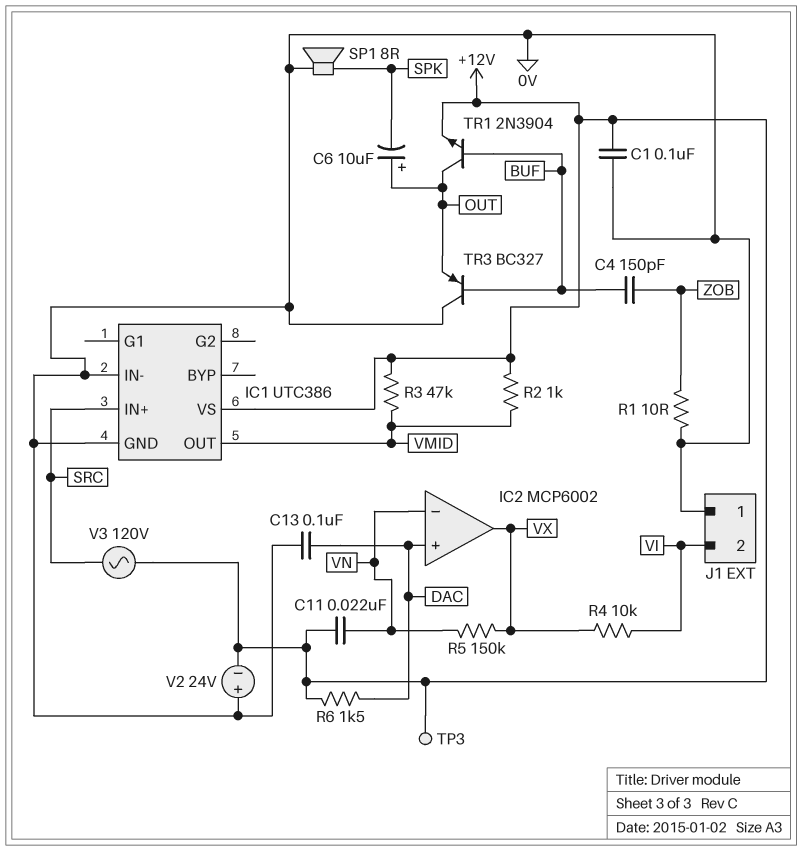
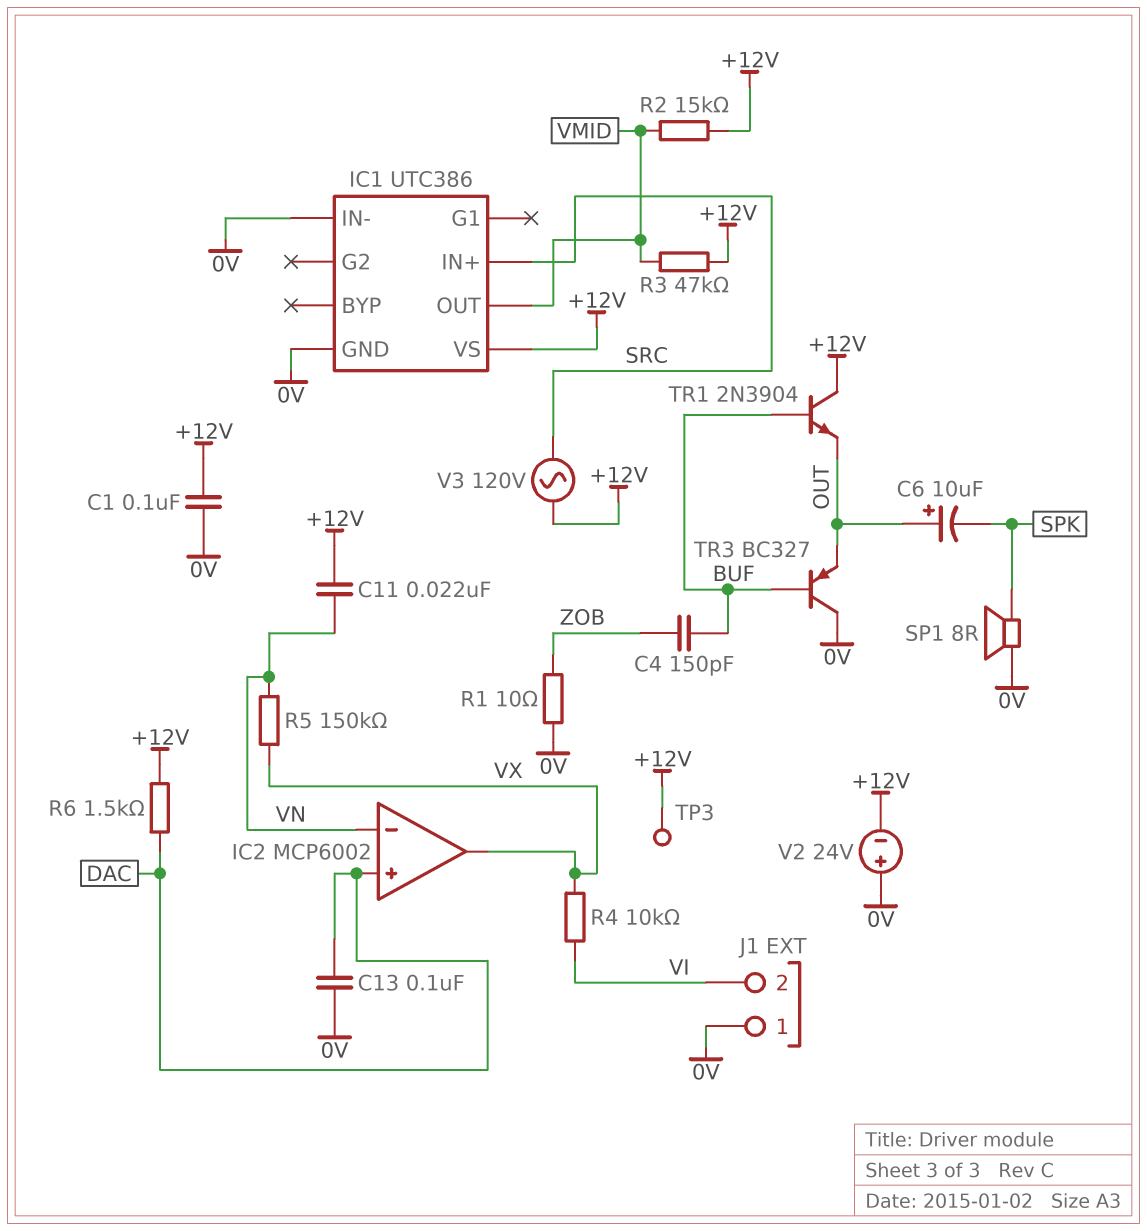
R2: 1k (+12V, VMID) -> 15k (+12V, VMID)
TR1: NPN 2N3904 (B BUF, C OUT, E +12V) -> NPN 2N3904 (B BUF, C +12V, E OUT)

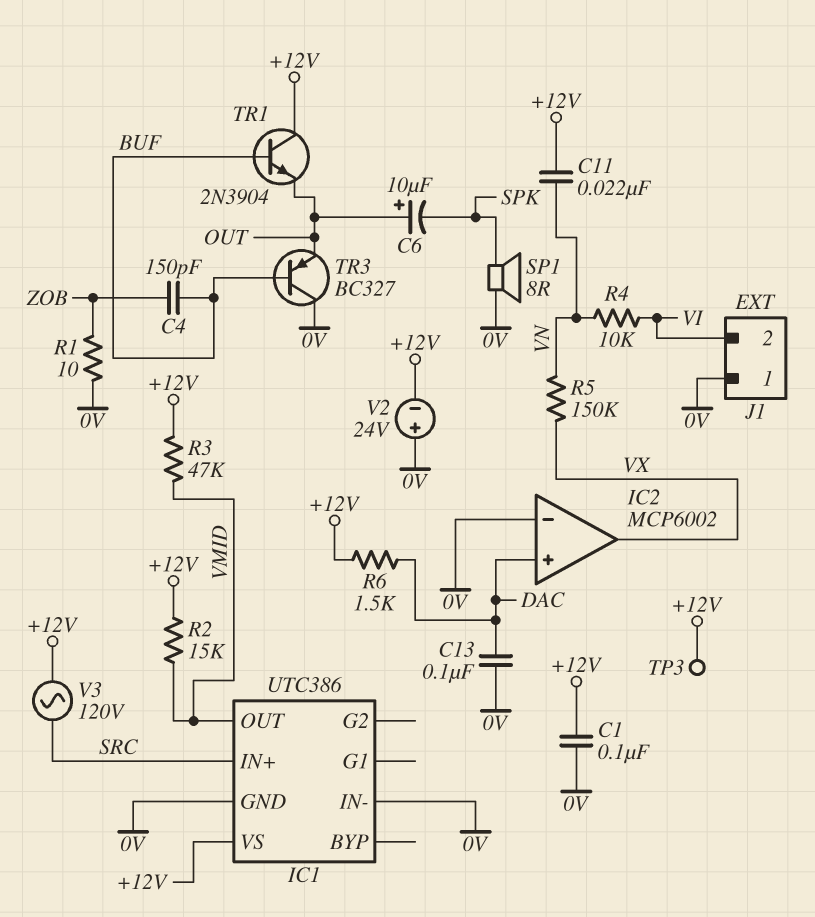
IC2 pin in-: VN -> 0V
R4: 10k (VI, VX) -> 10k (VI, VN)

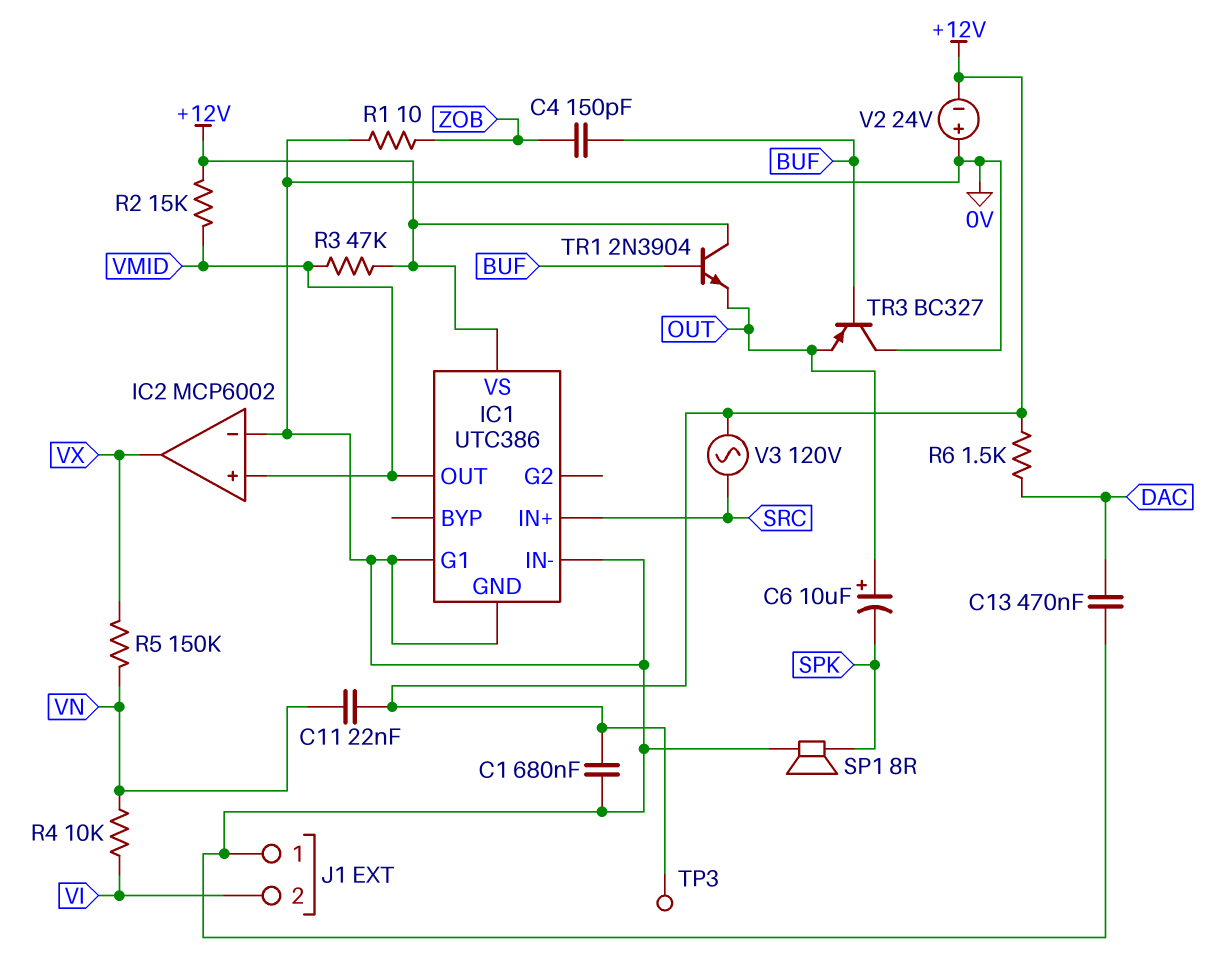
C1: 100nF (+12V, 0V) -> 680nF (+12V, 0V)
C13: 100nF (0V, DAC) -> 470nF (0V, DAC)
IC1 pin G1: none -> 0V
IC2 pin in+: DAC -> VMID

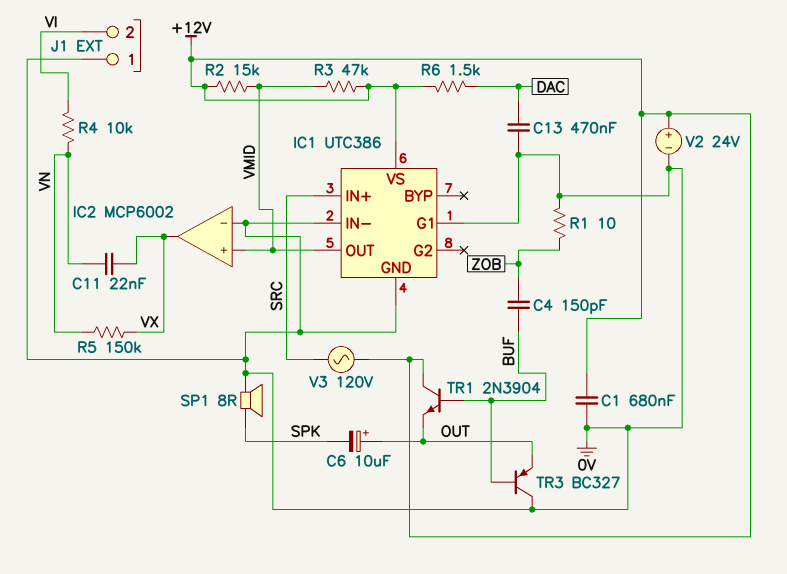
C11: 22nF (+12V, VN) -> 22nF (VN, VX)
TP3: test point (+12V) -> none
V2: 24V (plus 0V, minus +12V) -> 24V (plus +12V, minus 0V)

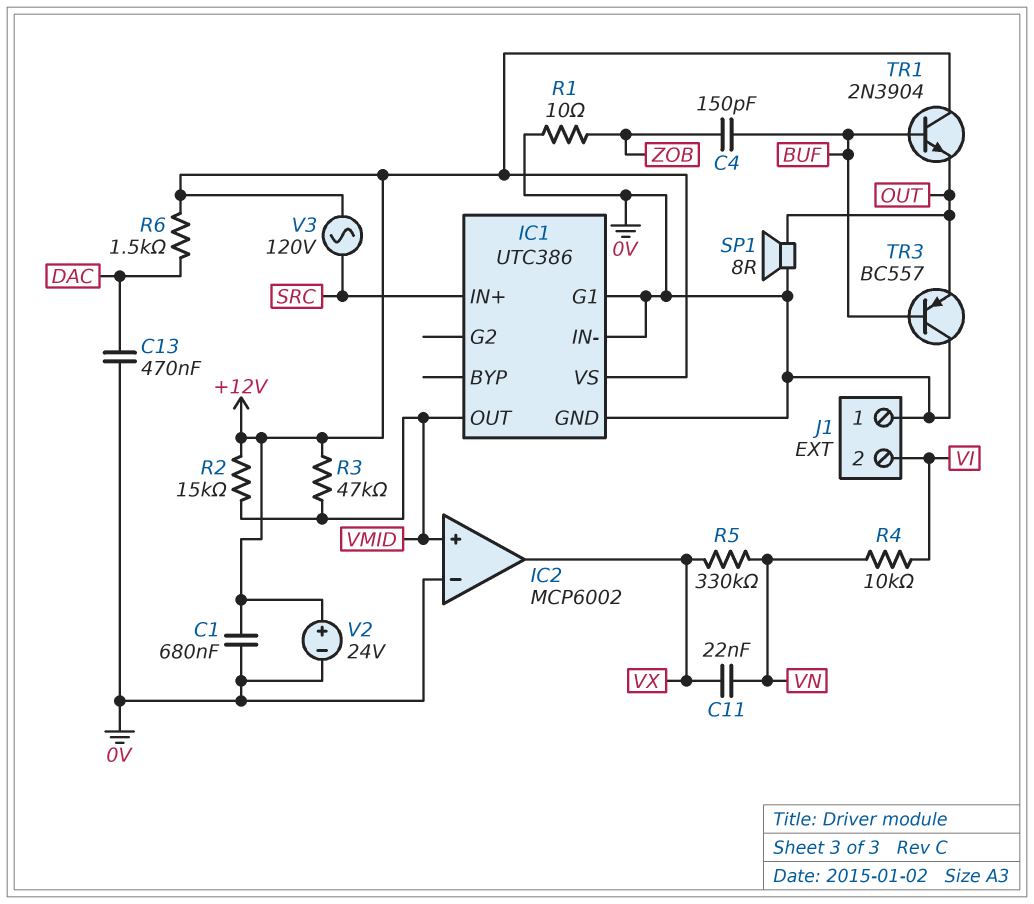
C6: 10uF (plus OUT, minus SPK) -> none
R5: 150k (VN, VX) -> 330k (VN, VX)
SP1: speaker 8R (0V, SPK) -> speaker 8R (0V, OUT)
TR3: PNP BC327 (B BUF, C 0V, E OUT) -> PNP BC557 (B BUF, C 0V, E OUT)

